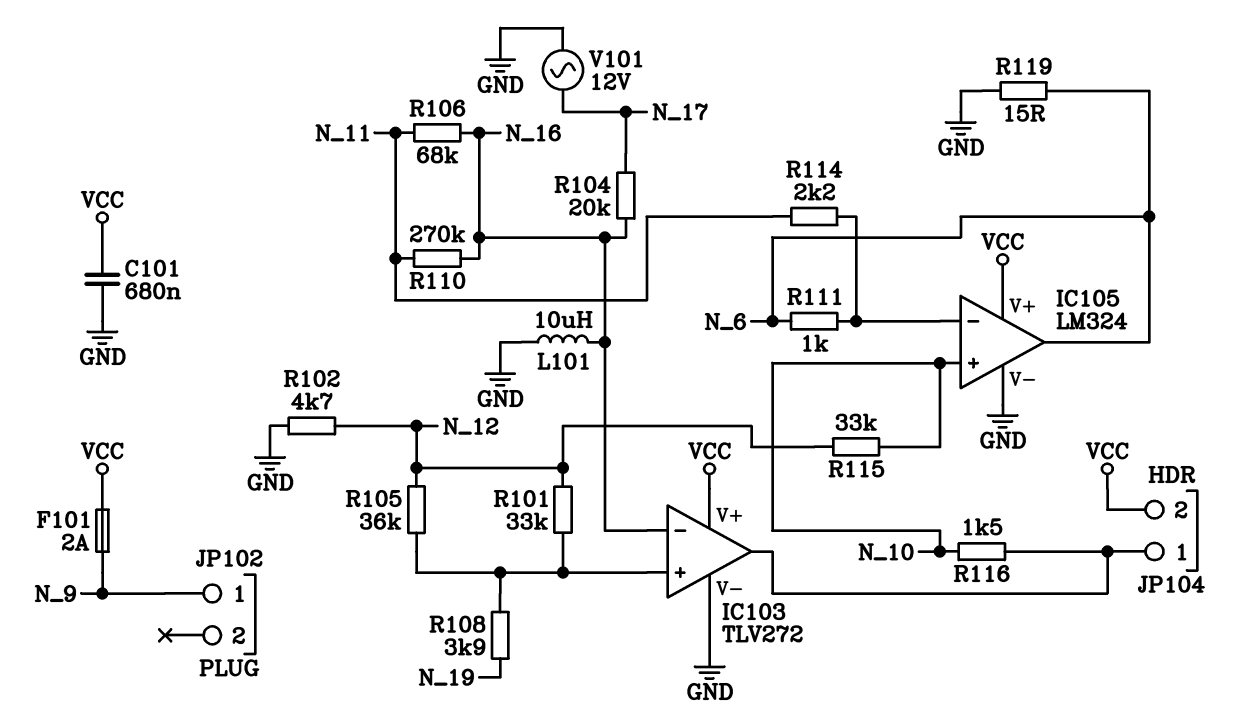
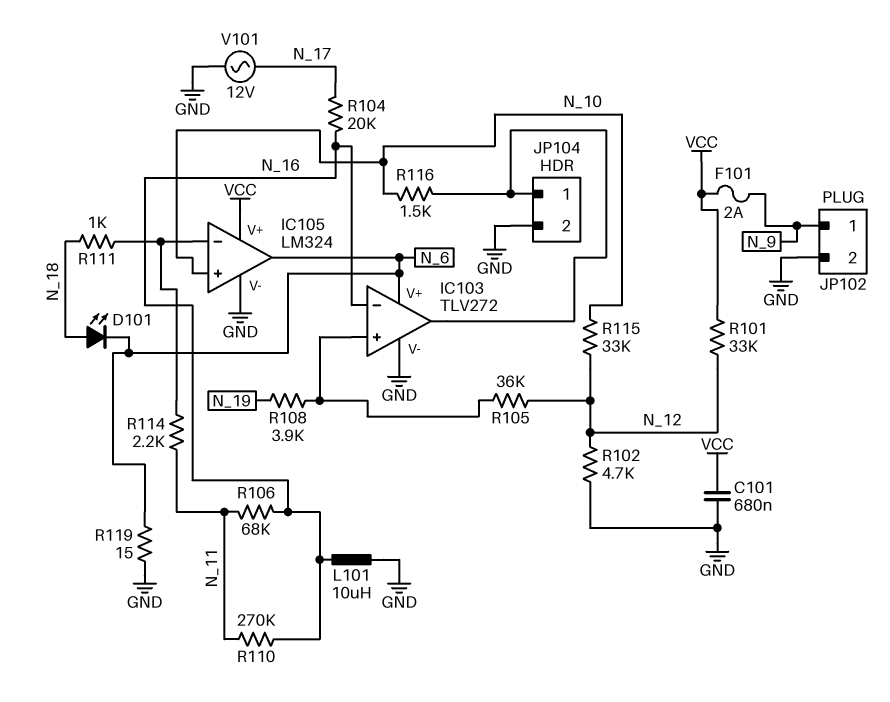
D101: none -> LED (A N_18, K N_6)
IC103 pin V+: VCC -> N_6
JP102 pin 2: none -> GND
JP104 pin 2: VCC -> GND
R101: 33k (IC103/in+, N_12) -> 33k (N_12, VCC)
R111: 1k (IC105/in-, N_6) -> 1k (IC105/in-, N_18)

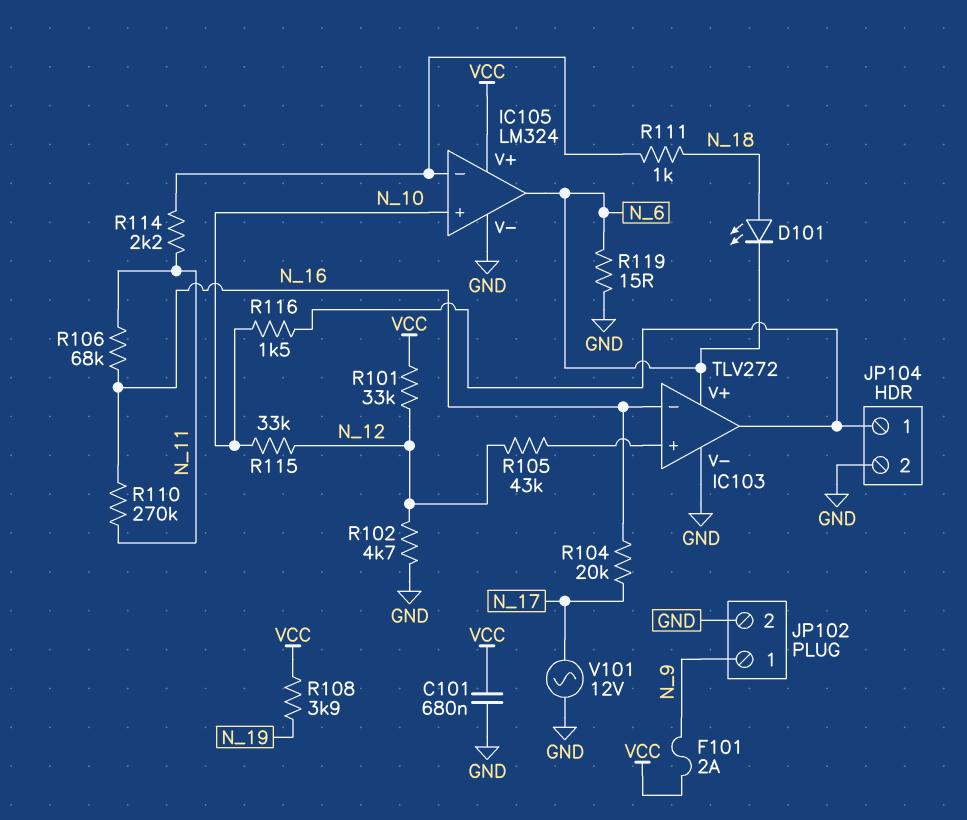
L101: 10uH (GND, N_16) -> none
R105: 36k (IC103/in+, N_12) -> 43k (IC103/in+, N_12)
R108: 3.9k (IC103/in+, N_19) -> 3.9k (N_19, VCC)

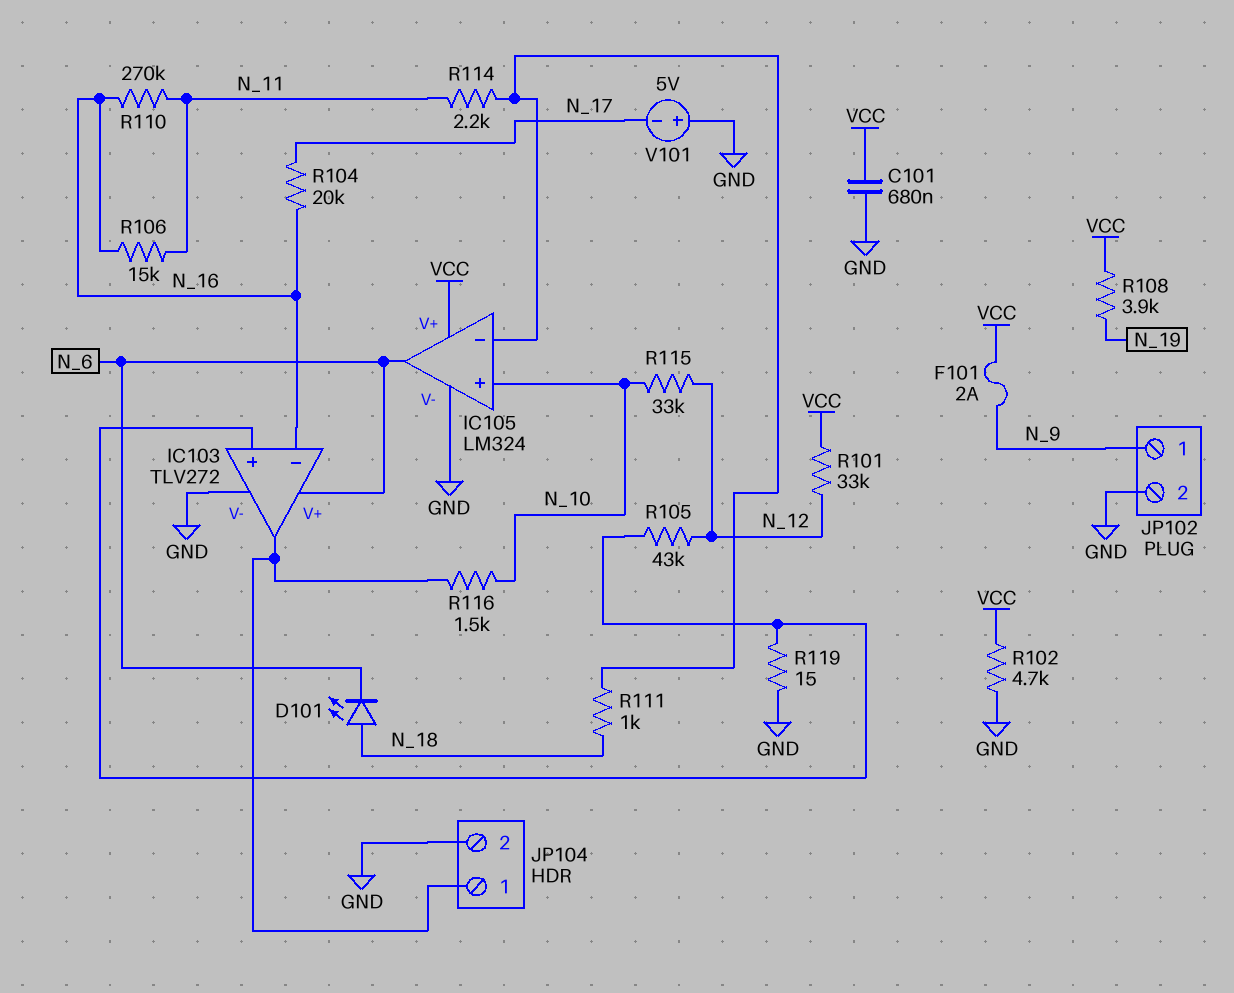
R102: 4.7k (GND, N_12) -> 4.7k (GND, VCC)
R106: 68k (N_11, N_16) -> 15k (N_11, N_16)
R119: 15 (GND, N_6) -> 15 (GND, IC103/in+)
V101: AC 12V (GND, N_17) -> 5V (plus GND, minus N_17)

